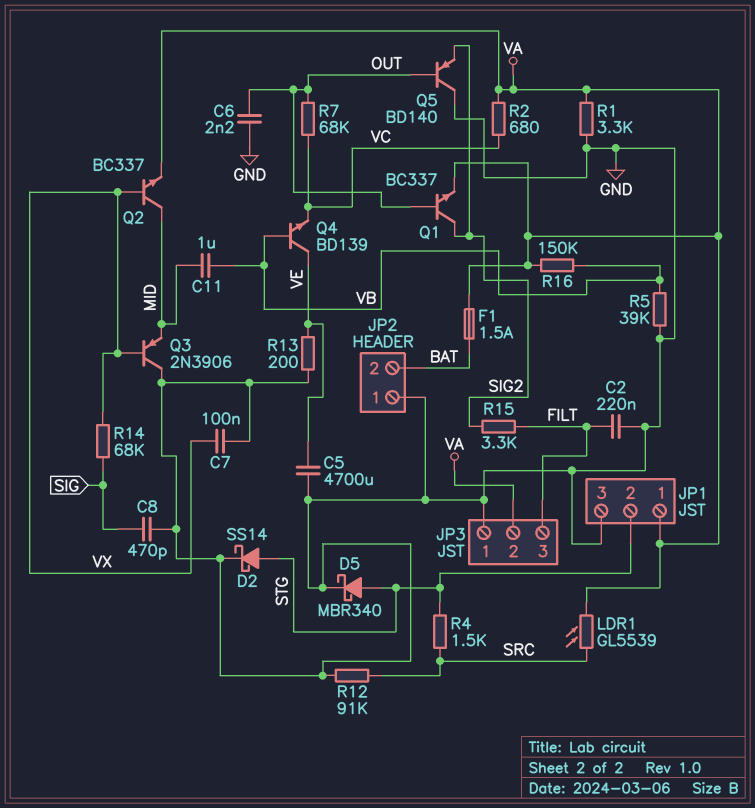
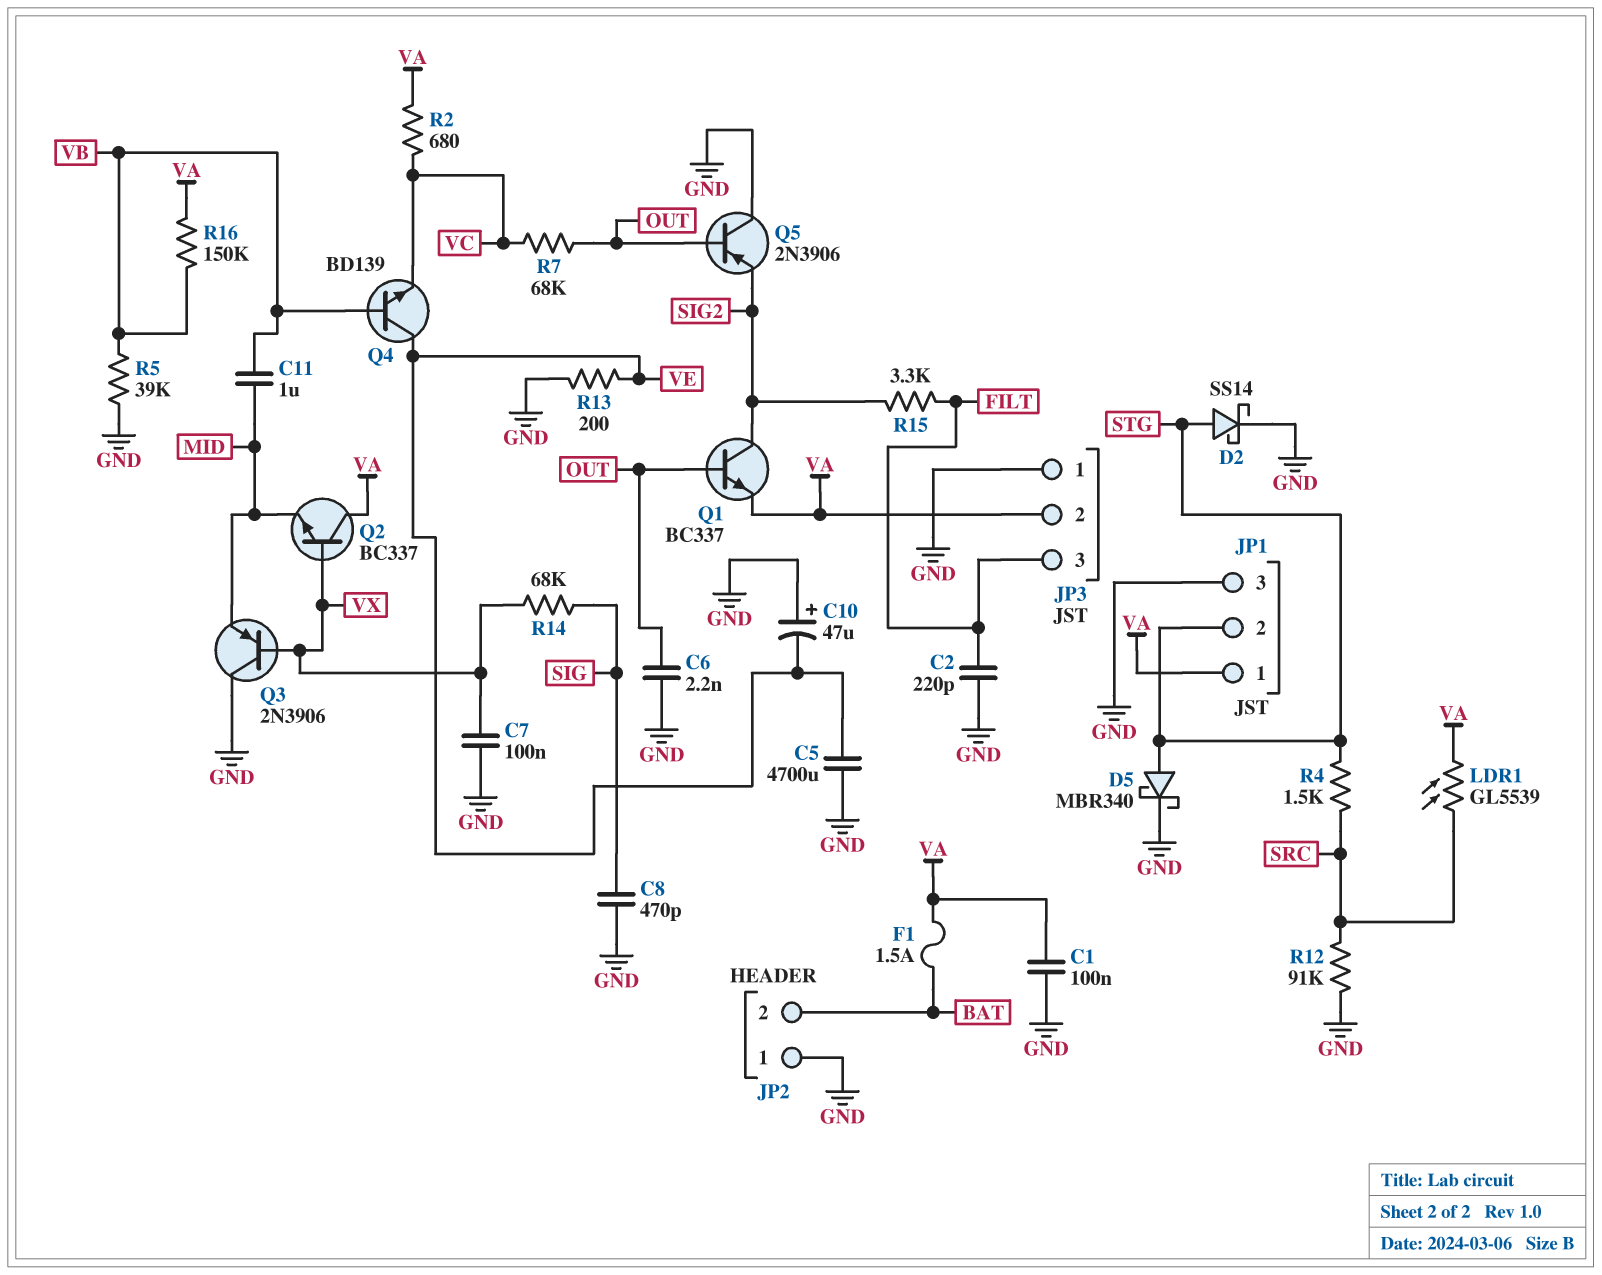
C1: none -> 100nF (GND, VA)
C2: 220nF (FILT, GND) -> 220pF (FILT, GND)
C10: none -> 47uF (plus GND, minus VE)
Q2: NPN BC337 (B VX, C MID, E VA) -> NPN BC337 (B VX, C VA, E MID)
Q5: PNP BD140 (B OUT, C GND, E SIG2) -> PNP 2N3906 (B OUT, C GND, E SIG2)
R1: 3.3k (GND, VA) -> none

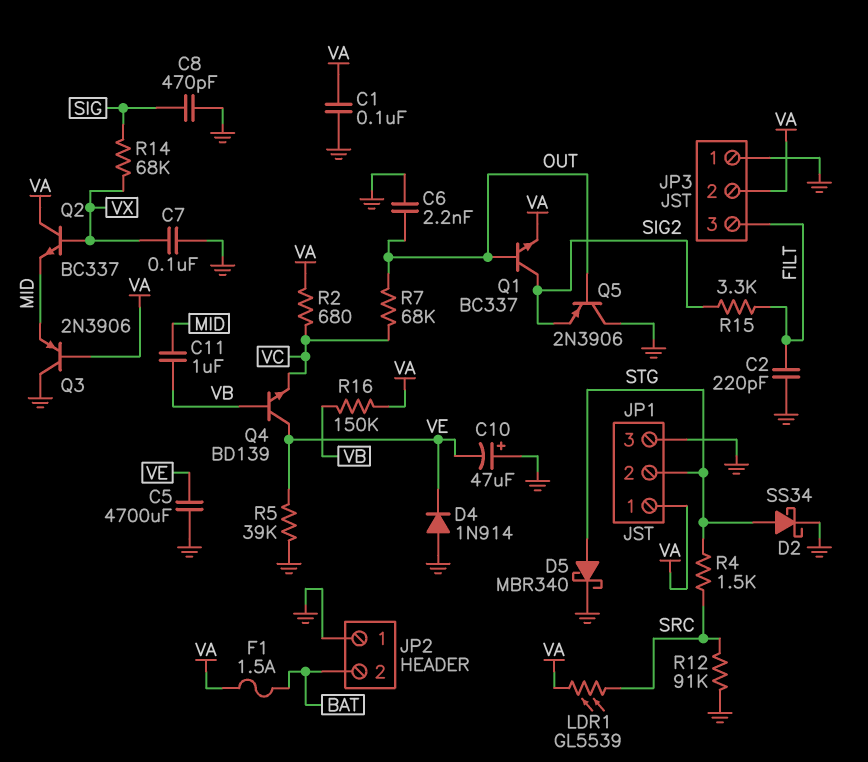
D2: schottky SS14 (A STG, K GND) -> schottky SS34 (A STG, K GND)
D4: none -> diode 1N914 (A GND, K VE)
Q3: PNP 2N3906 (B VX, C GND, E MID) -> PNP 2N3906 (B VA, C GND, E MID)
R5: 39k (GND, VB) -> 39k (GND, VE)
R13: 200 (GND, VE) -> none

